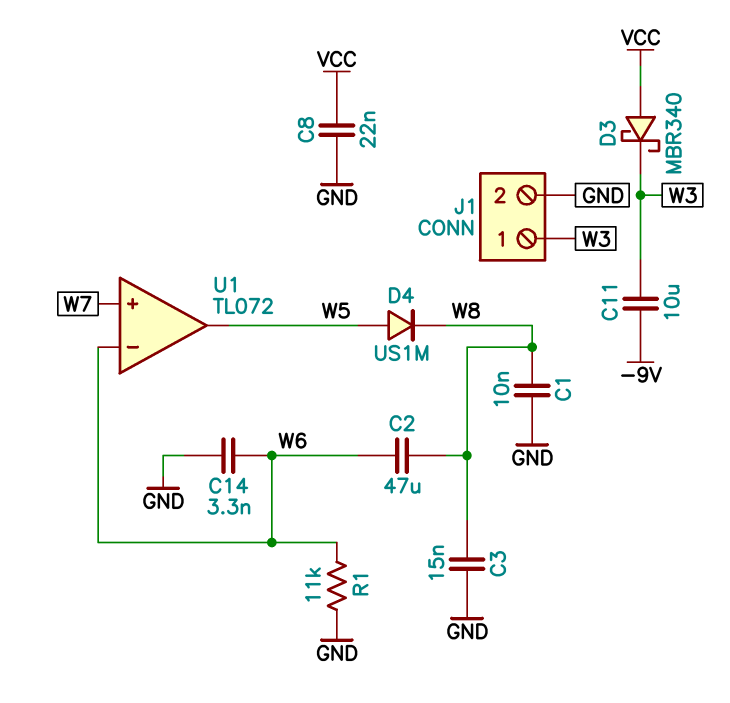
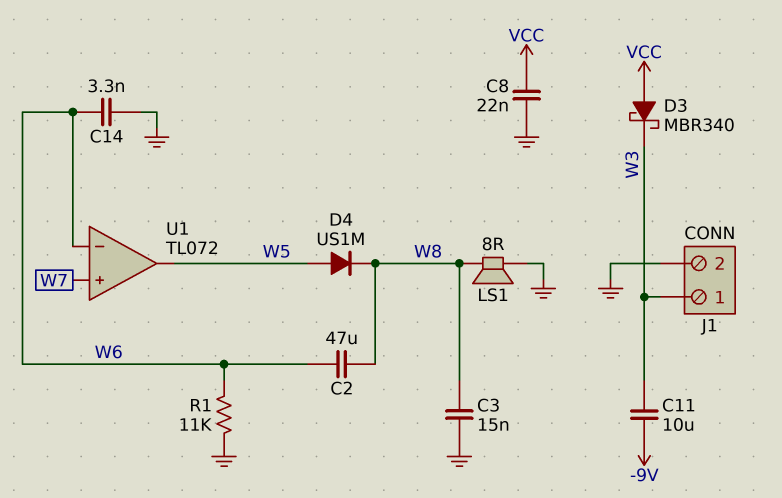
C1: 10nF (GND, W8) -> none
LS1: none -> speaker 8R (GND, W8)

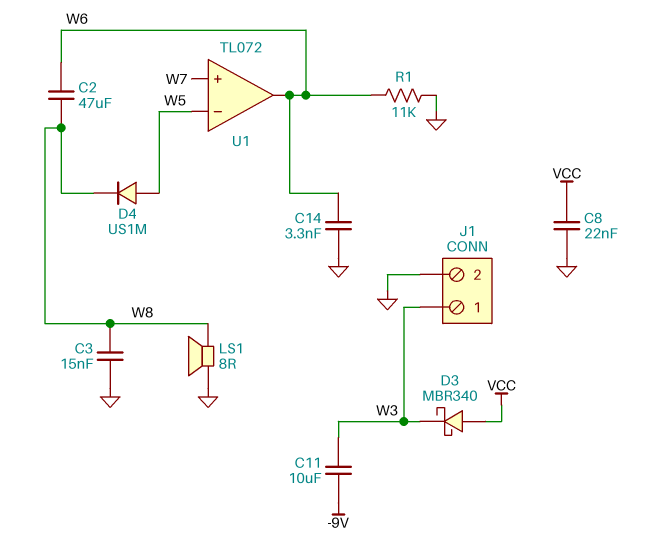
U1 pin in-: W6 -> W5
U1 pin out: W5 -> W6

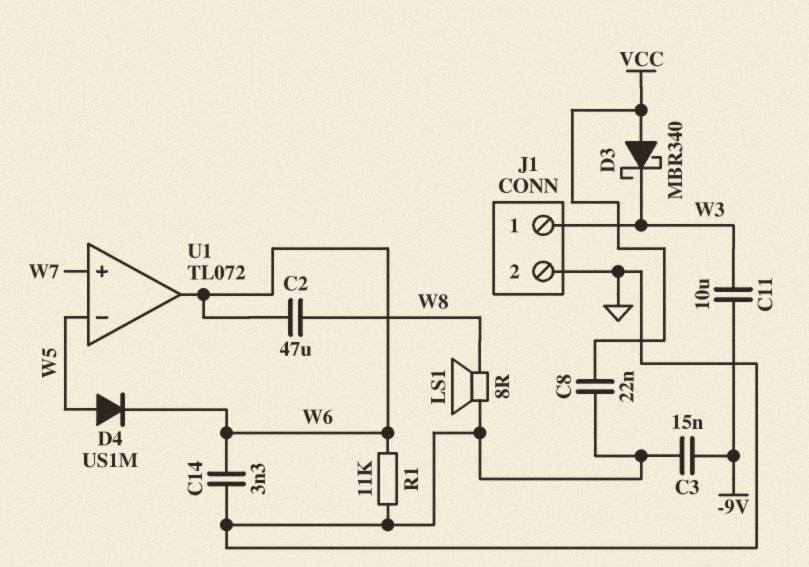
C3: 15nF (GND, W8) -> 15nF (-9V, GND)
D4: diode US1M (A W5, K W8) -> diode US1M (A W5, K W6)

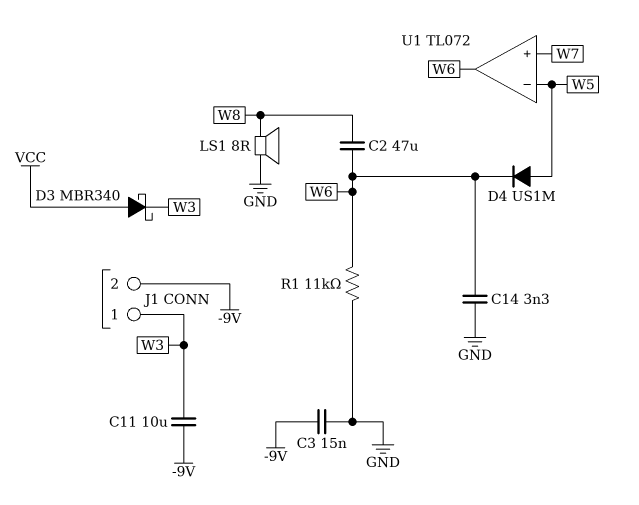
C8: 22nF (GND, VCC) -> none
J1 pin 2: GND -> -9V

